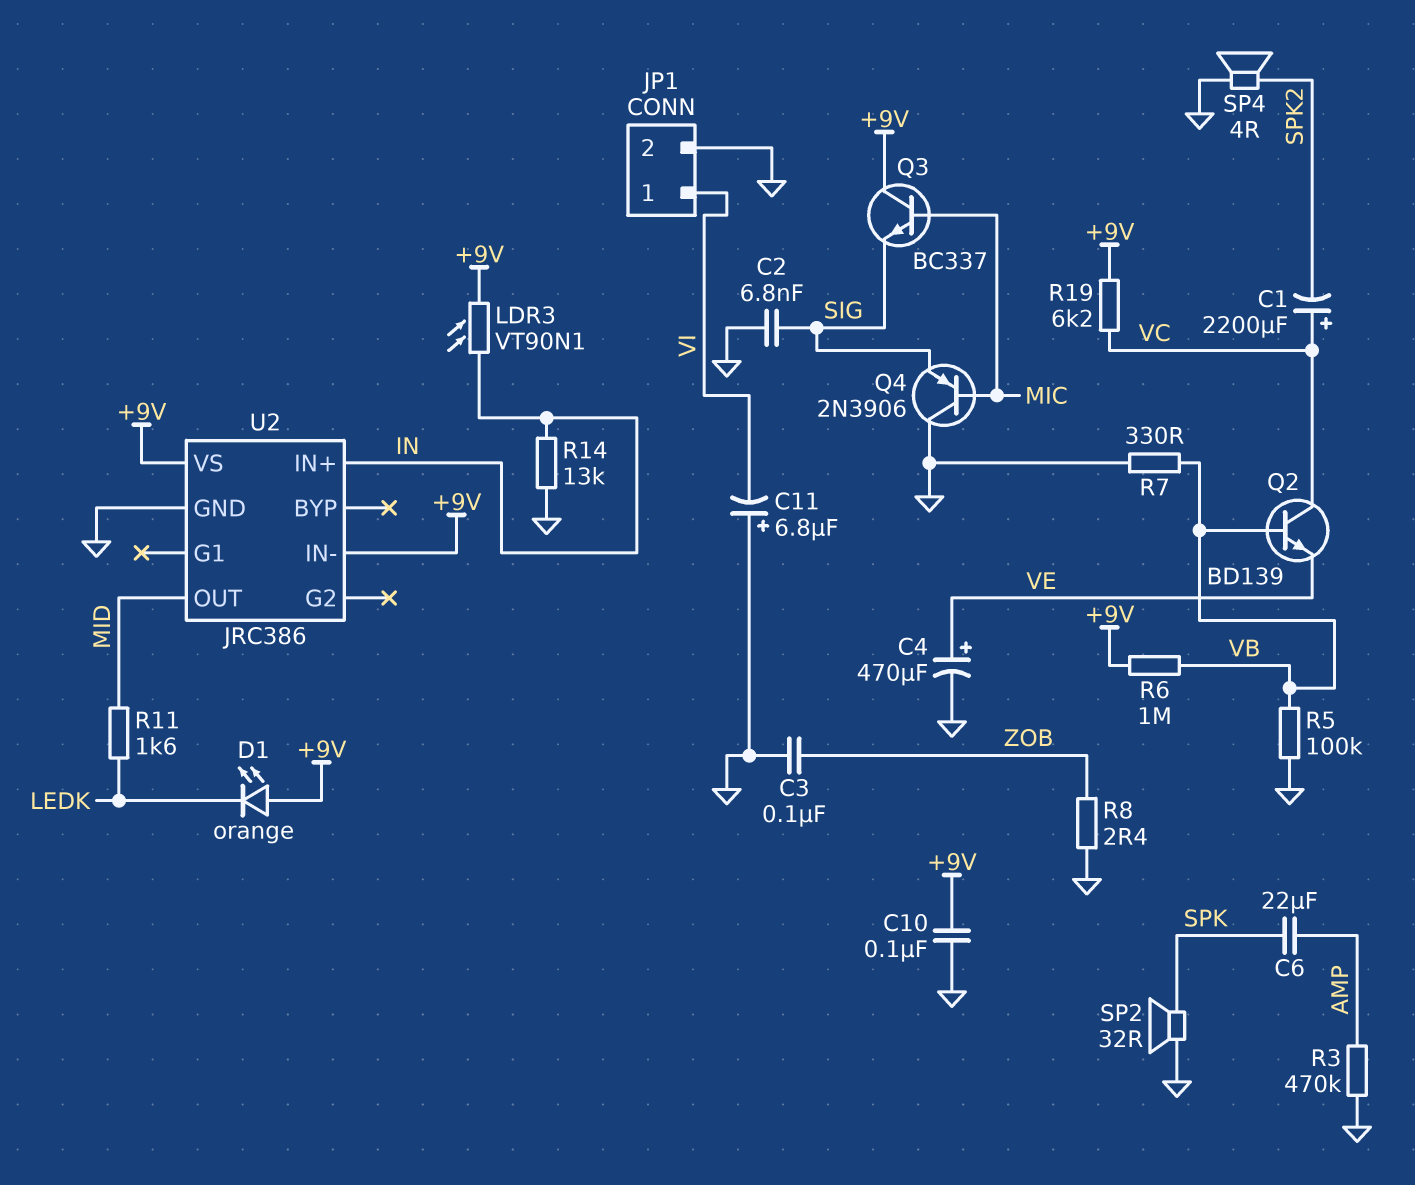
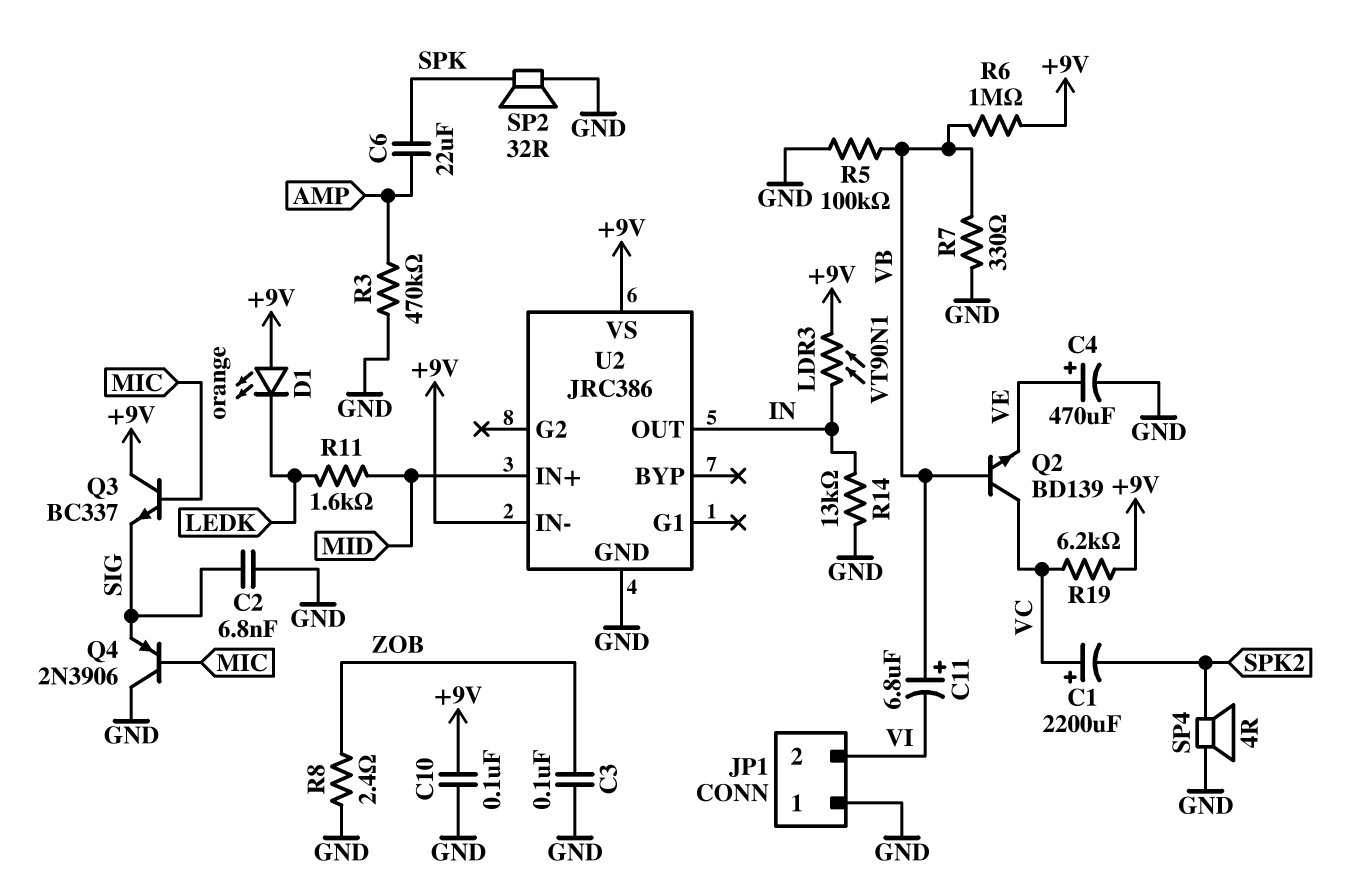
C11: 6.8uF (plus GND, minus VI) -> 6.8uF (plus VB, minus VI)
JP1 pin 1: VI -> GND
JP1 pin 2: GND -> VI
U2 pin IN+: IN -> MID
U2 pin OUT: MID -> IN

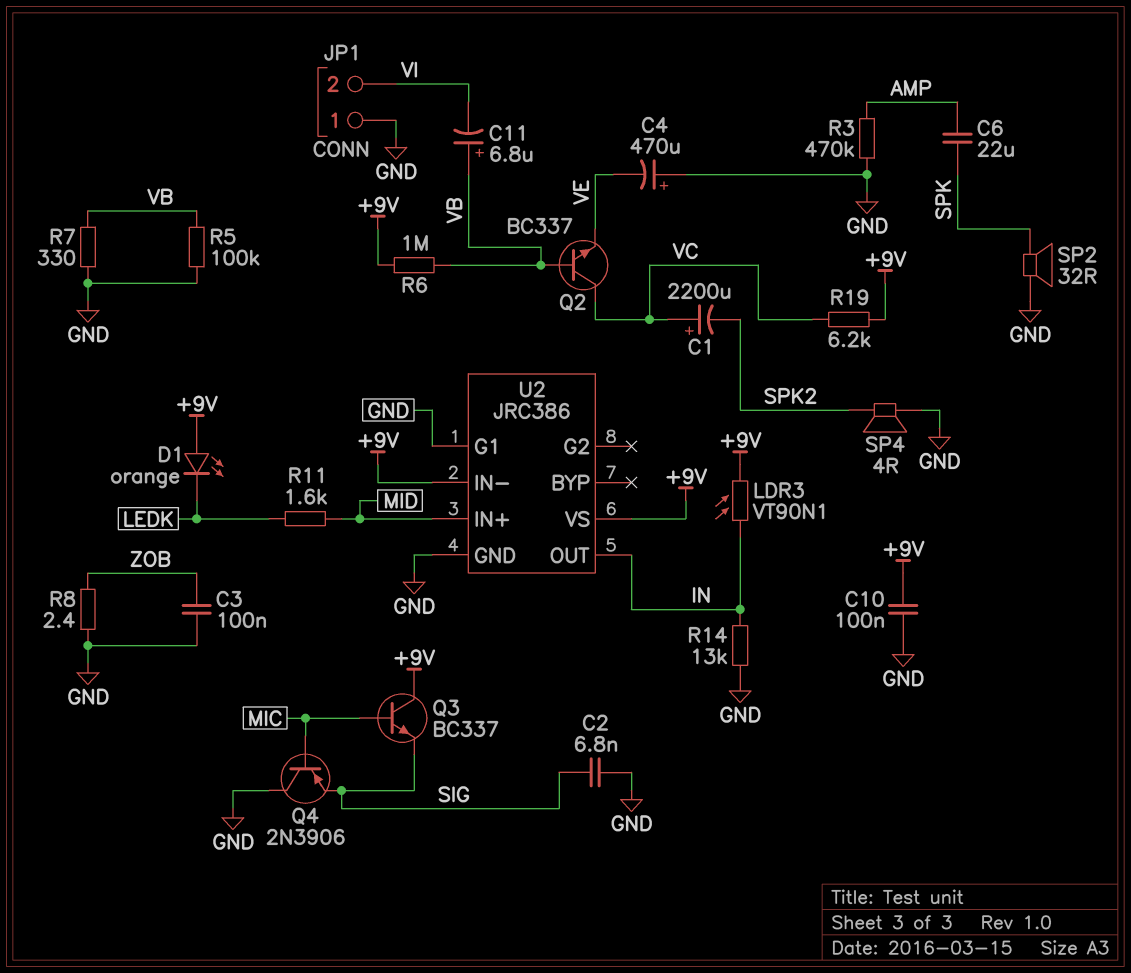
C4: 470uF (plus VE, minus GND) -> 470uF (plus GND, minus VE)
Q2: NPN BD139 (B VB, C VC, E VE) -> NPN BC337 (B VB, C VC, E VE)
U2 pin G1: none -> GND

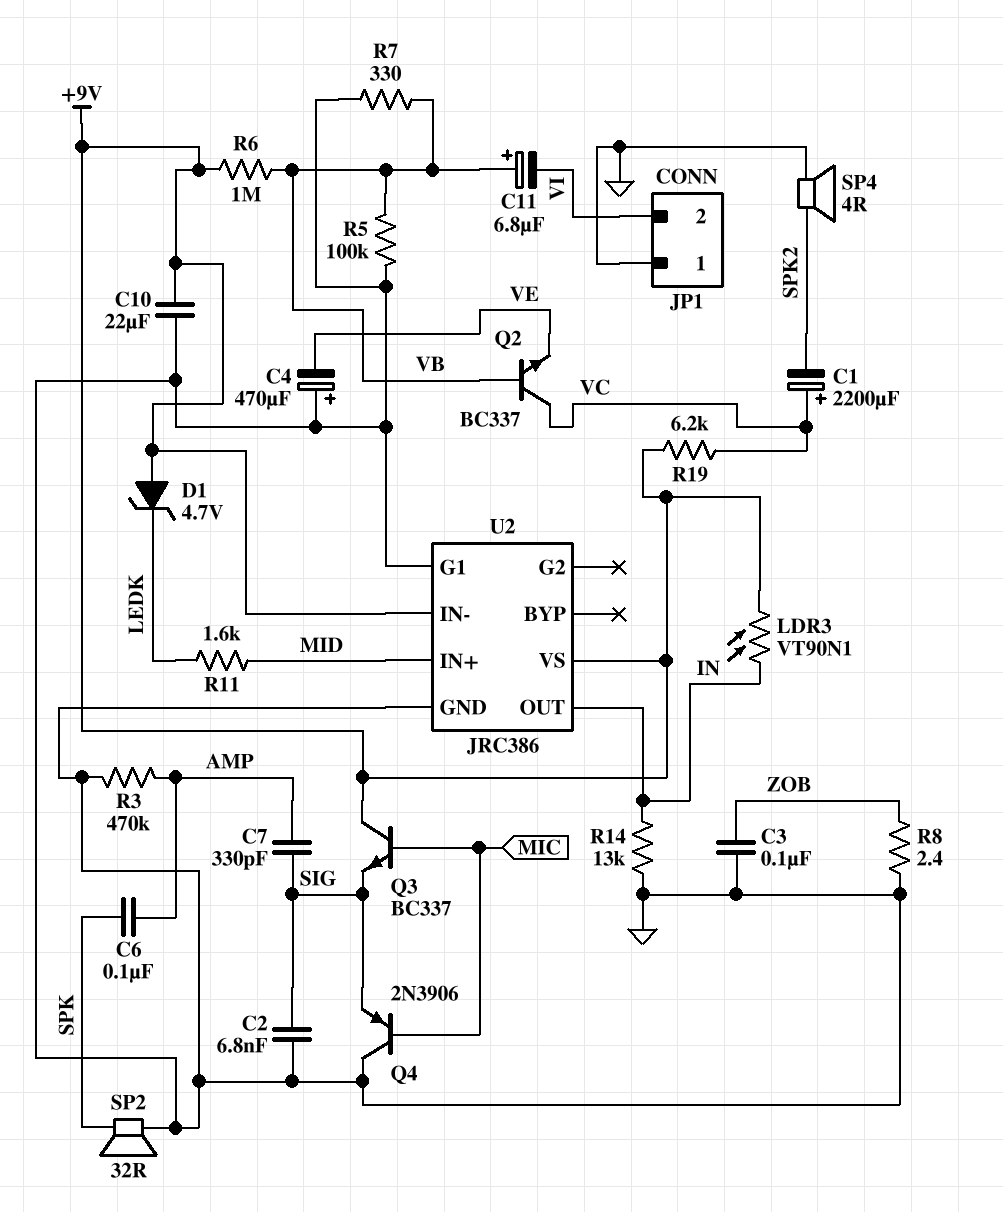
C6: 22uF (AMP, SPK) -> 100nF (AMP, SPK)
C7: none -> 330pF (AMP, SIG)
C10: 100nF (+9V, GND) -> 22uF (+9V, GND)
D1: LED orange (A +9V, K LEDK) -> zener 4.7V (A +9V, K LEDK)

